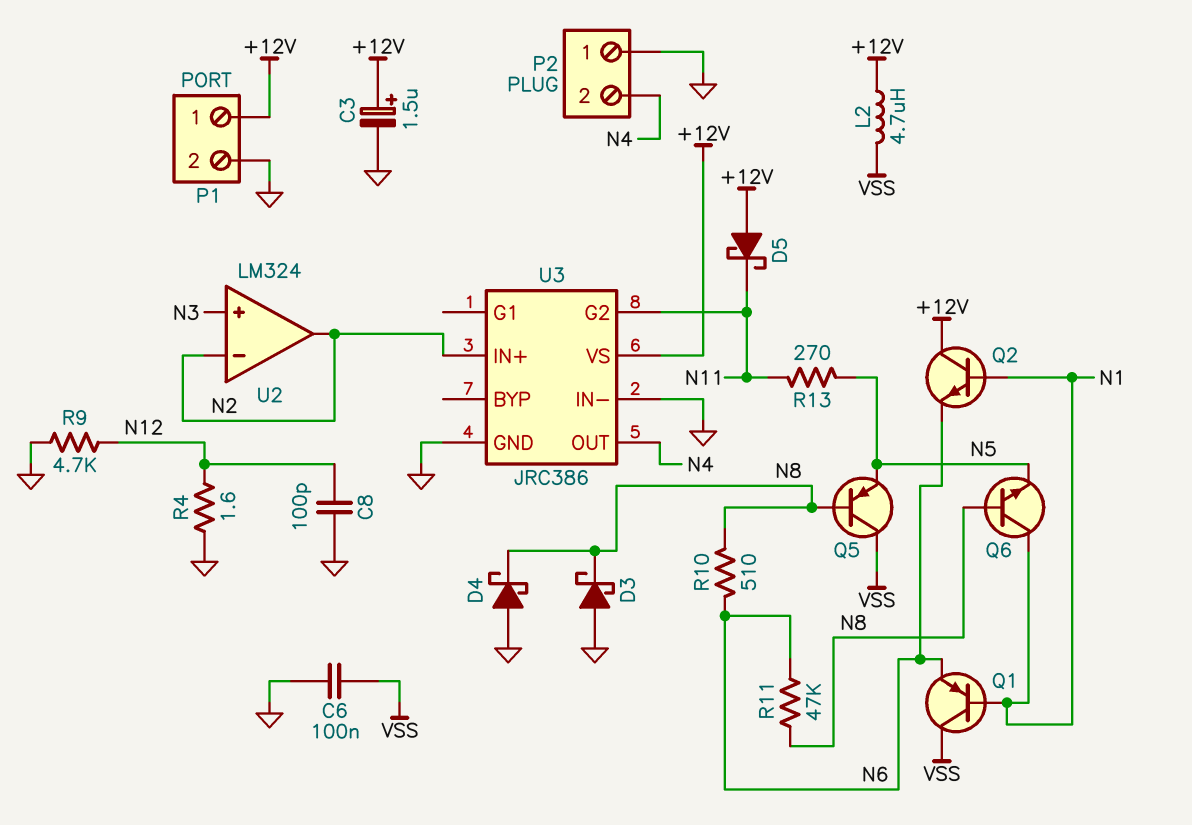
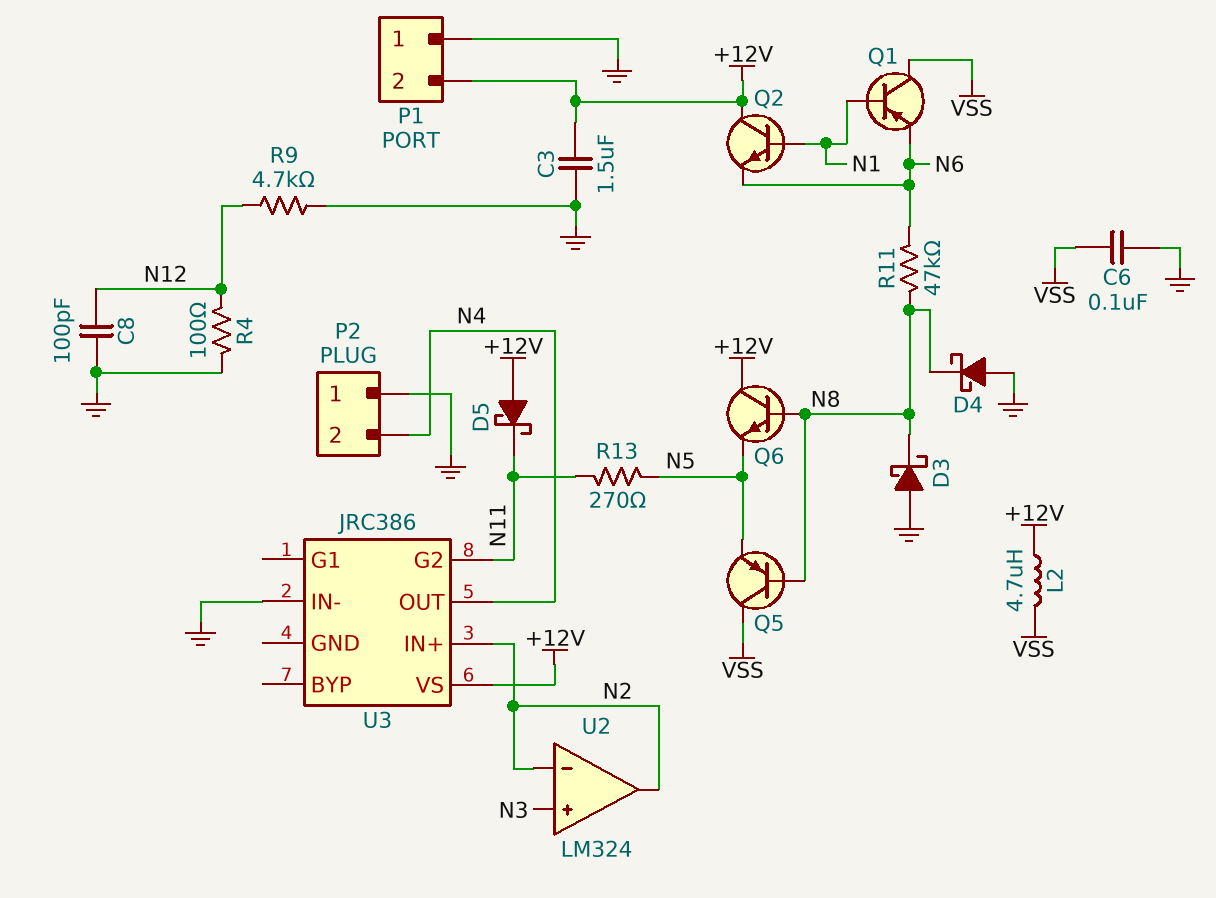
C3: 1.5uF (plus +12V, minus GND) -> 1.5uF (+12V, GND)
P1 pin 1: +12V -> GND
P1 pin 2: GND -> +12V
Q6: NPN (B N8, C N1, E N5) -> NPN (B N8, C +12V, E N5)
R4: 1.6 (GND, N12) -> 100 (GND, N12)
R10: 510 (N6, N8) -> none
U3 pin GND: GND -> none

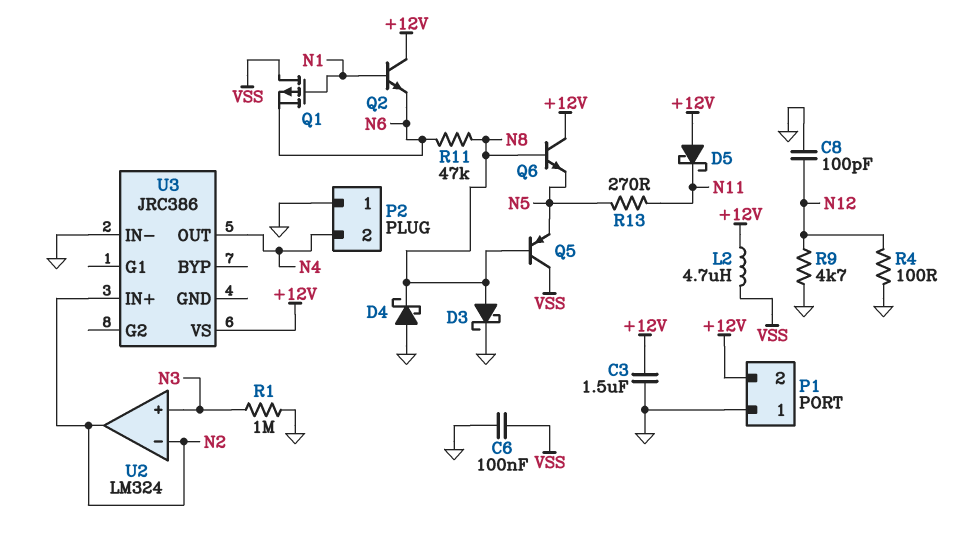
D3: schottky (A GND, K N8) -> schottky (A N8, K GND)
Q1: PNP (B N1, C VSS, E N6) -> PMOS (G N1, D VSS, S N6)
R1: none -> 1M (GND, N3)
U3 pin G2: N11 -> none

